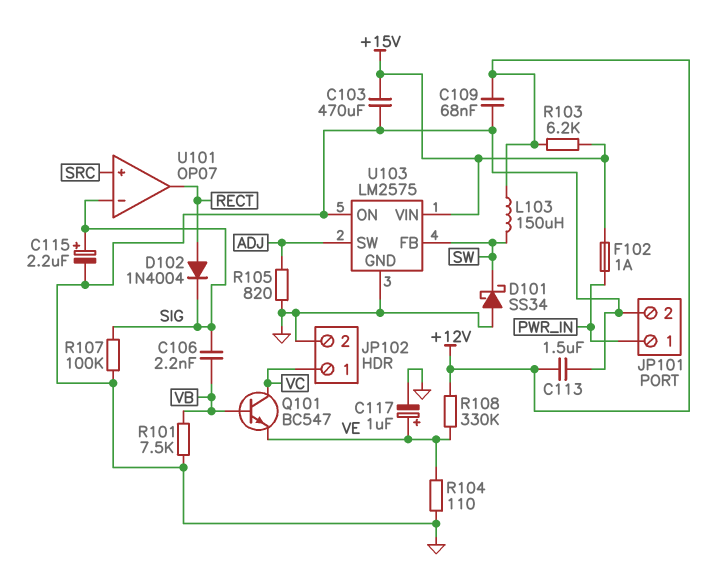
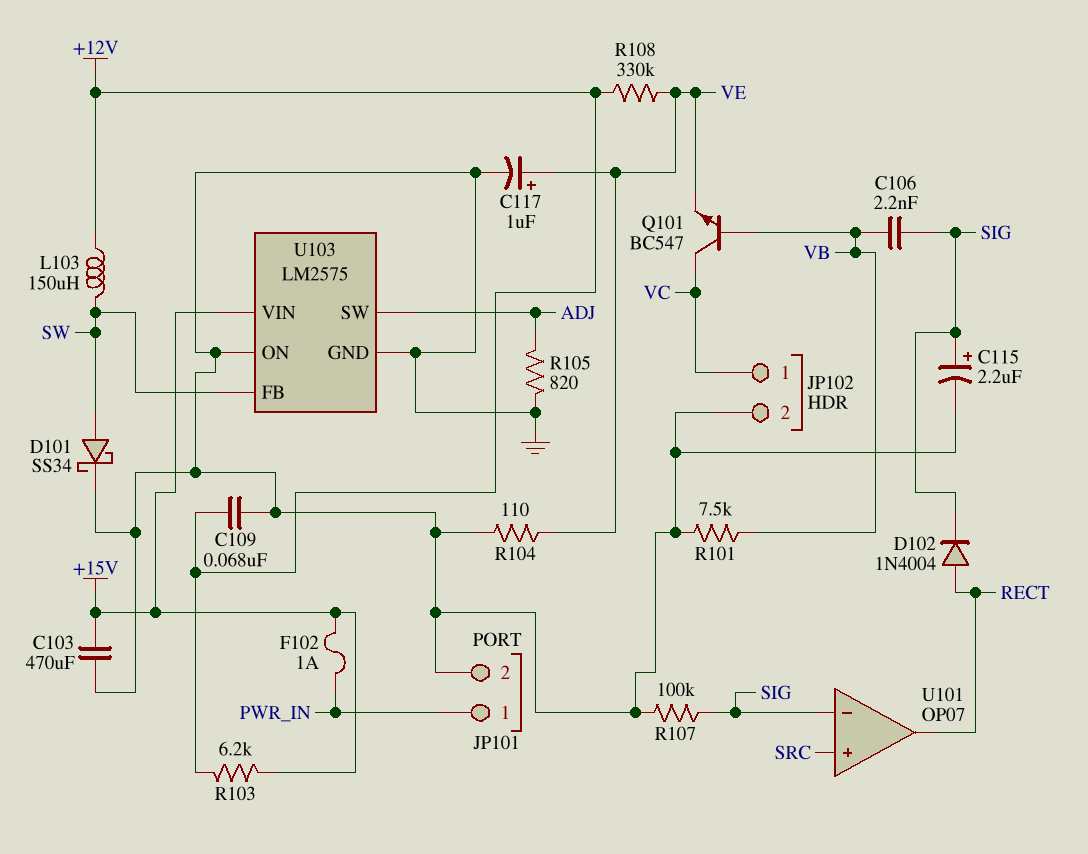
C113: 1.5uF (+12V, GND) -> none
D101: schottky SS34 (A GND, K SW) -> schottky SS34 (A SW, K GND)

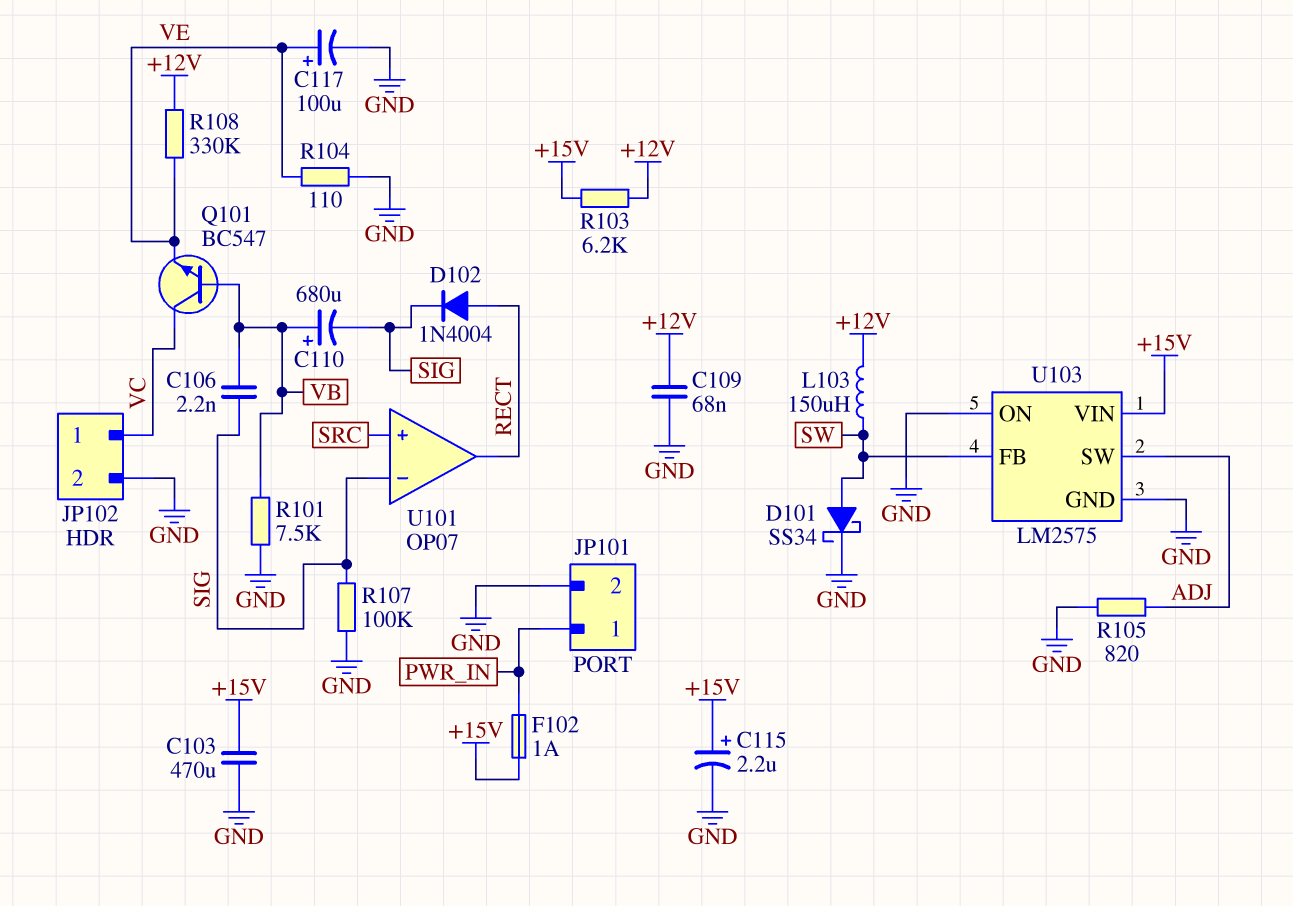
C110: none -> 680uF (plus VB, minus SIG)
C115: 2.2uF (plus SIG, minus GND) -> 2.2uF (plus +15V, minus GND)
C117: 1uF (plus VE, minus GND) -> 100uF (plus VE, minus GND)

